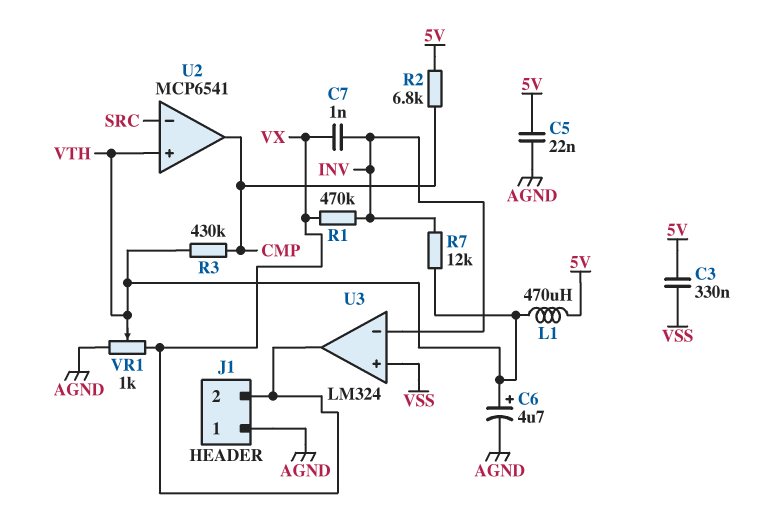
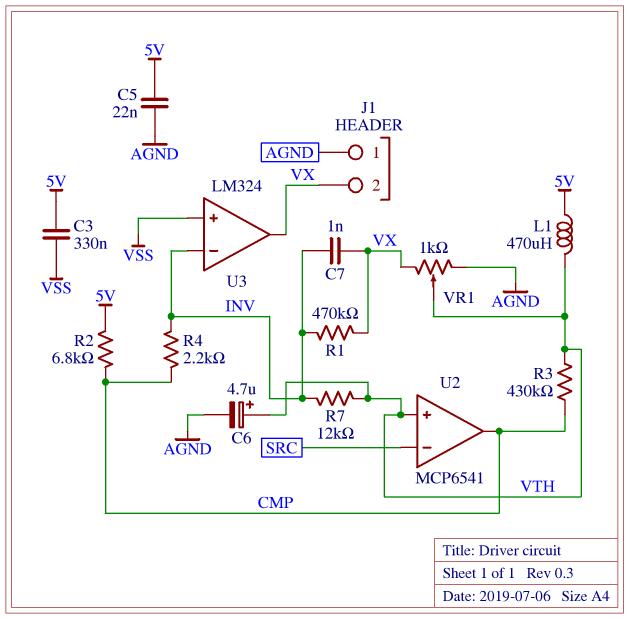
R4: none -> 2.2k (CMP, INV)

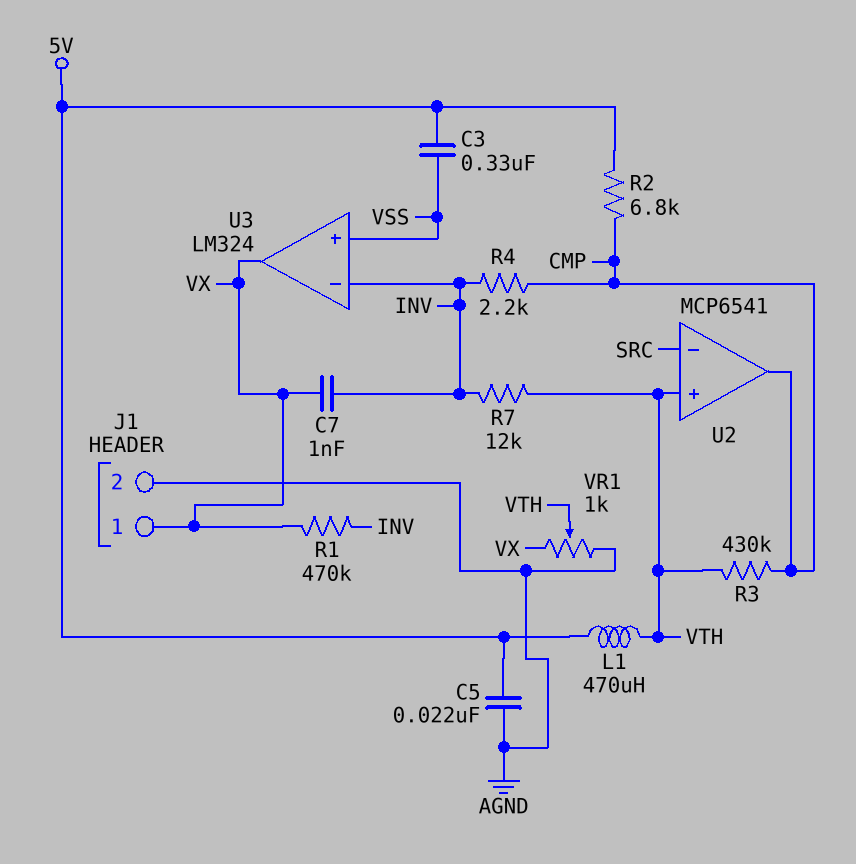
C6: 4.7uF (plus VTH, minus AGND) -> none
J1 pin 1: AGND -> VX
J1 pin 2: VX -> AGND

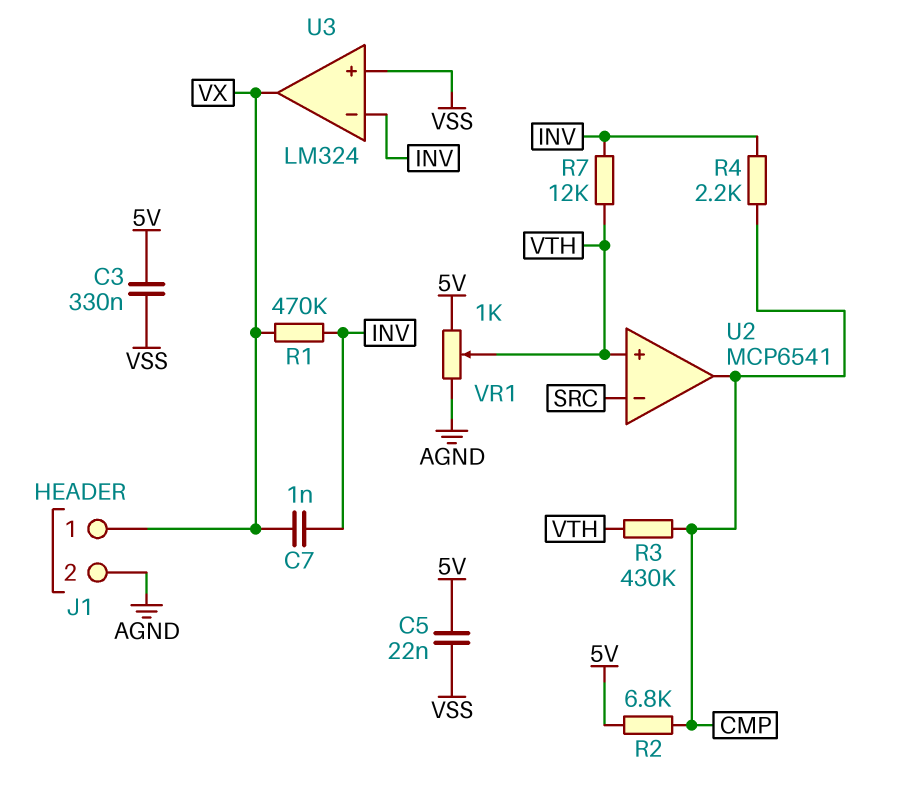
C5: 22nF (5V, AGND) -> 22nF (5V, VSS)
L1: 470uH (5V, VTH) -> none
VR1: 1k (AGND, VX, wiper VTH) -> 1k (5V, AGND, wiper VTH)

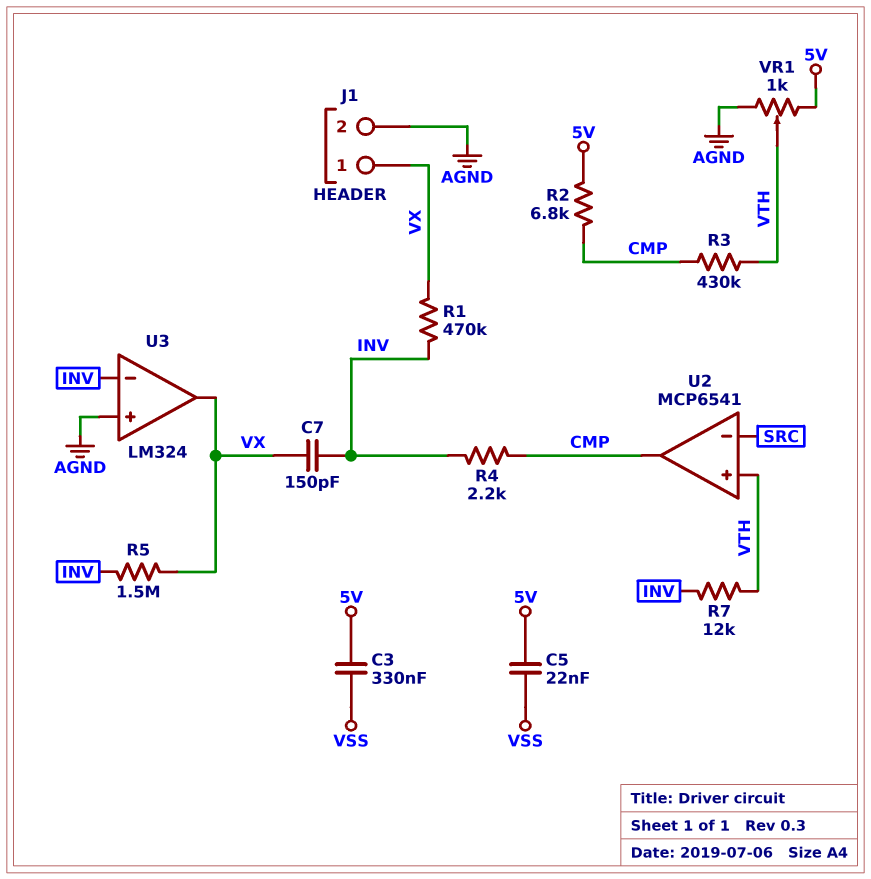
C7: 1nF (INV, VX) -> 150pF (INV, VX)
R5: none -> 1.5M (INV, VX)
U3 pin in+: VSS -> AGND

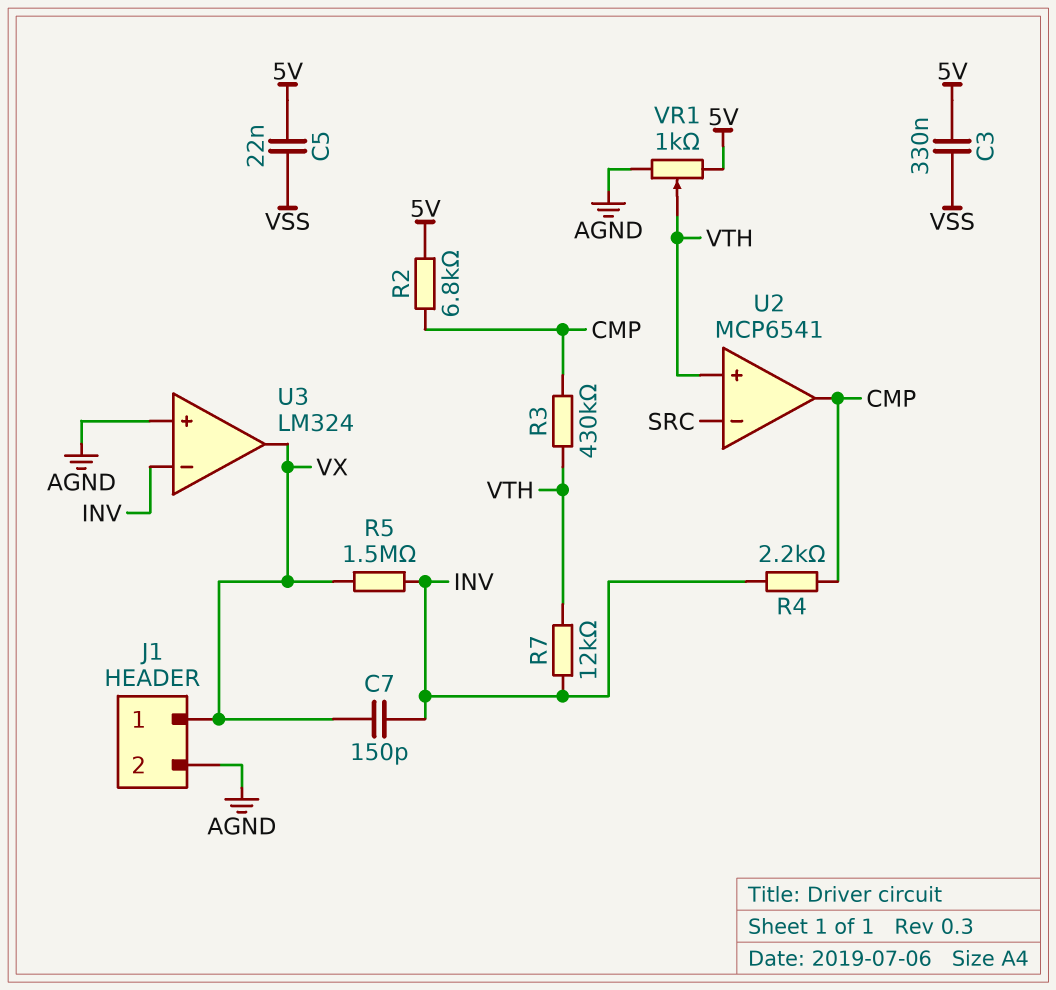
R1: 470k (INV, VX) -> none

